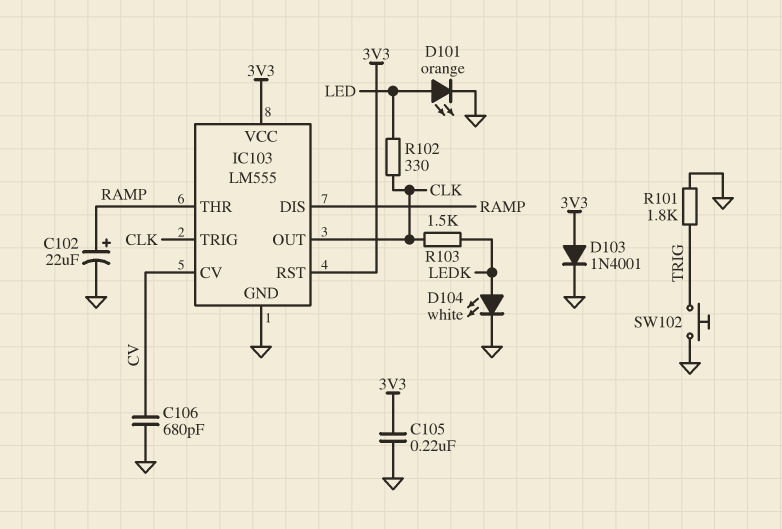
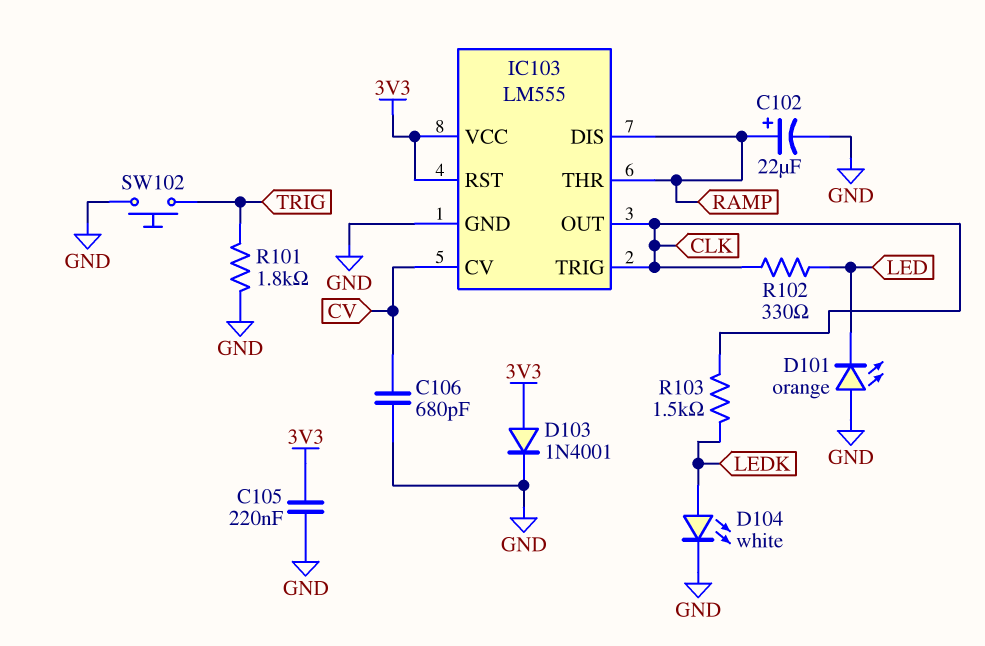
D101: LED orange (A LED, K GND) -> LED orange (A GND, K LED)

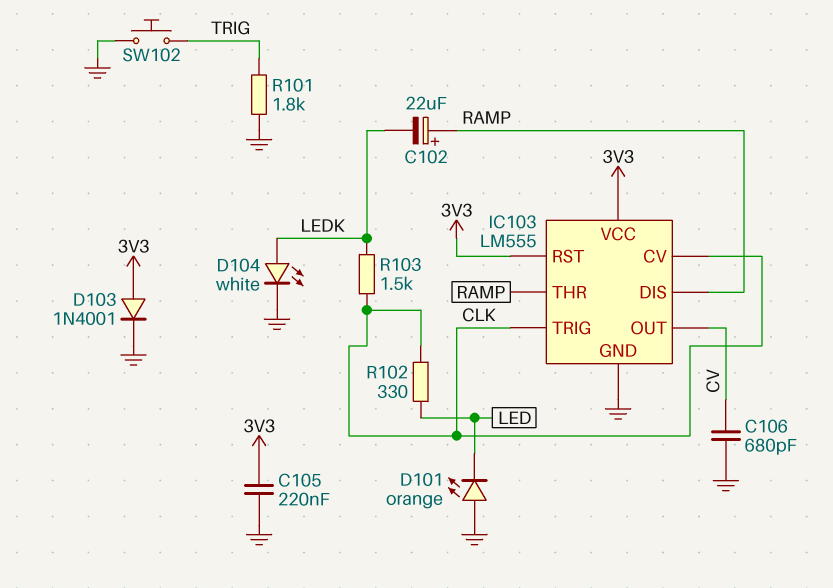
C102: 22uF (plus RAMP, minus GND) -> 22uF (plus RAMP, minus LEDK)
IC103 pin CV: CV -> CLK
IC103 pin OUT: CLK -> CV

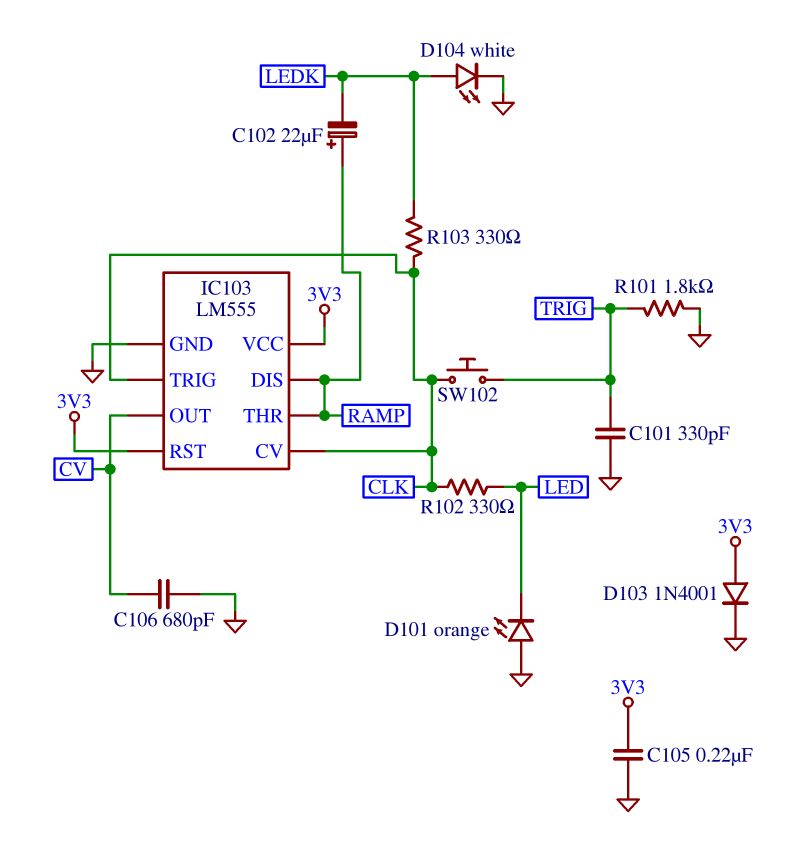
C101: none -> 330pF (GND, TRIG)
R103: 1.5k (CLK, LEDK) -> 330 (CLK, LEDK)
SW102: button (GND, TRIG) -> button (CLK, TRIG)

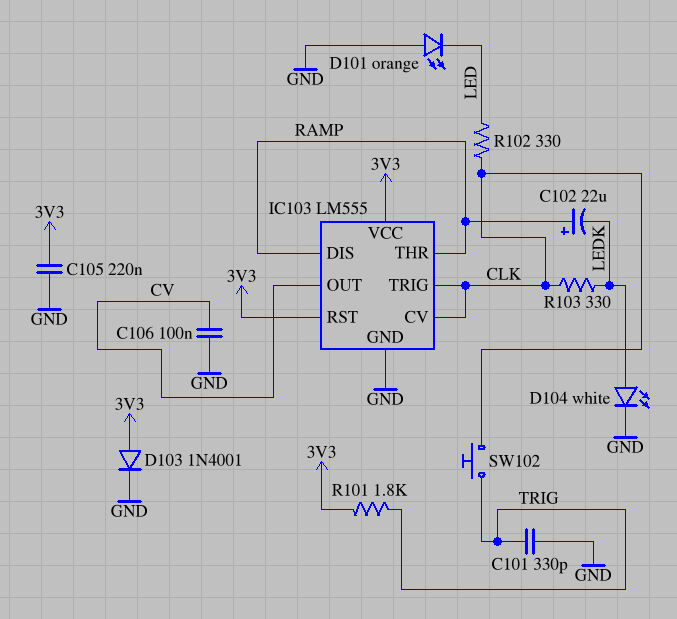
C106: 680pF (CV, GND) -> 100nF (CV, GND)
R101: 1.8k (GND, TRIG) -> 1.8k (3V3, TRIG)

